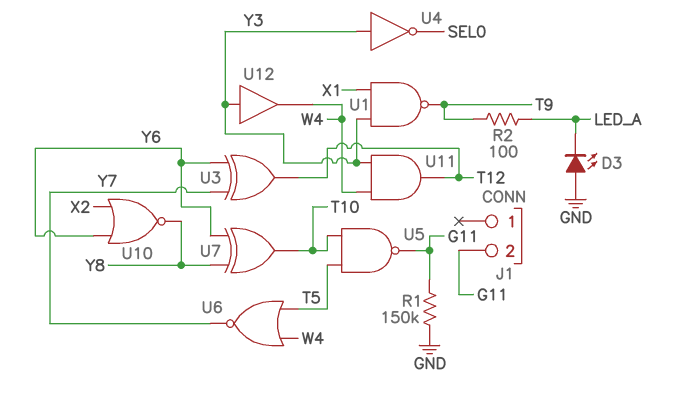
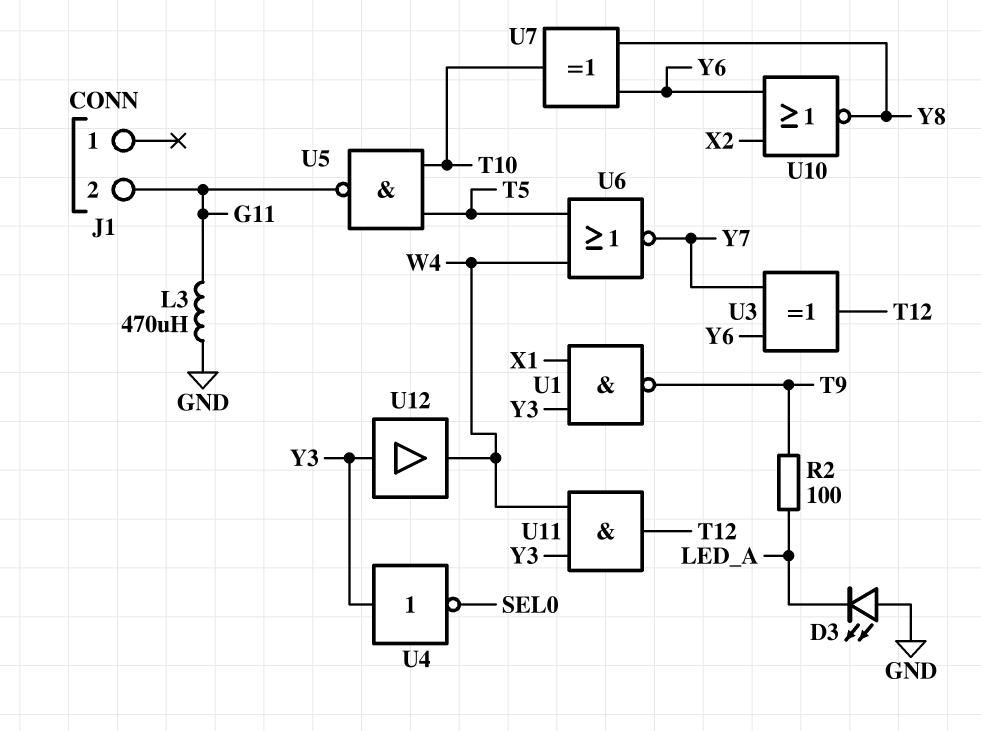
L3: none -> 470uH (G11, GND)
R1: 150k (G11, GND) -> none

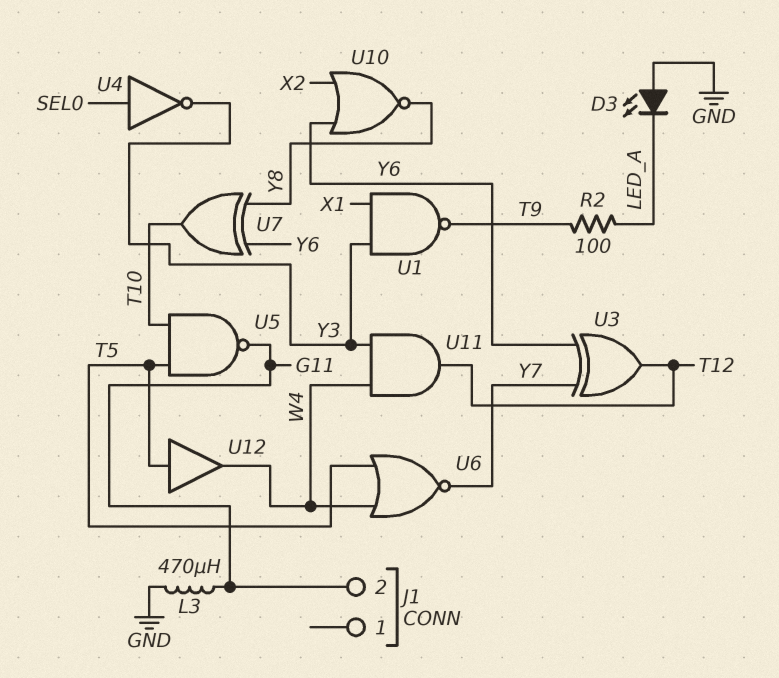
U4: NOT (in Y3, out SEL0) -> NOT (in SEL0, out Y3)
U12: buffer (in Y3, out W4) -> buffer (in T5, out W4)

